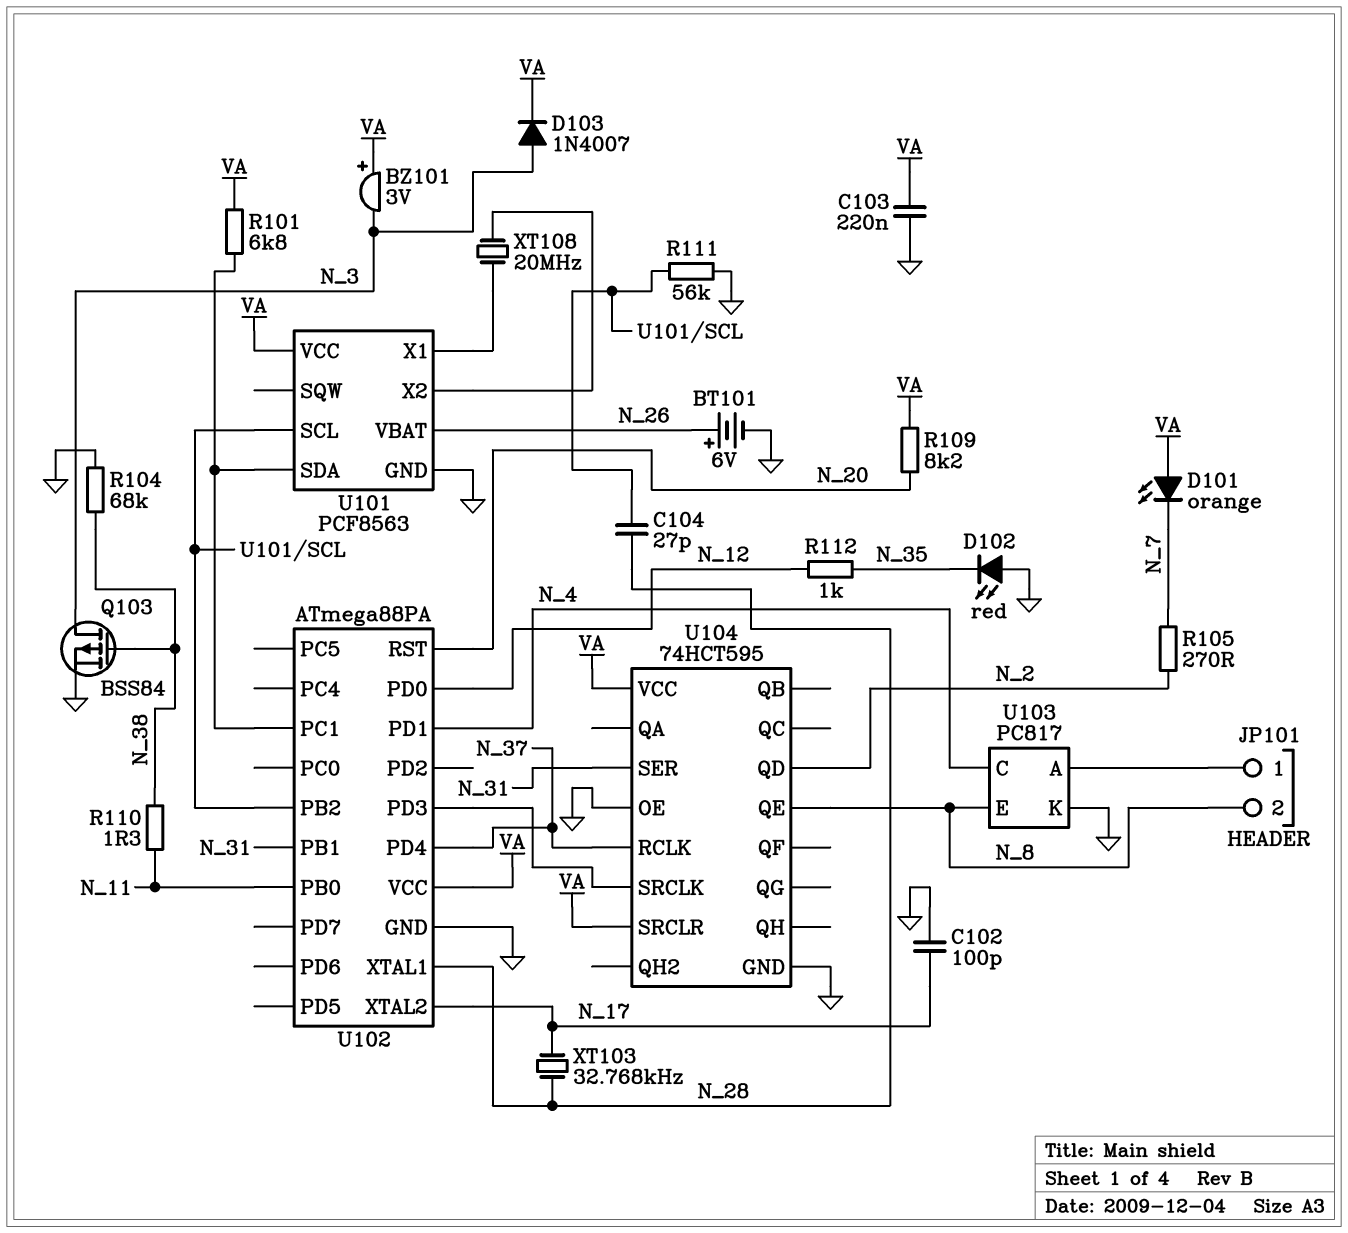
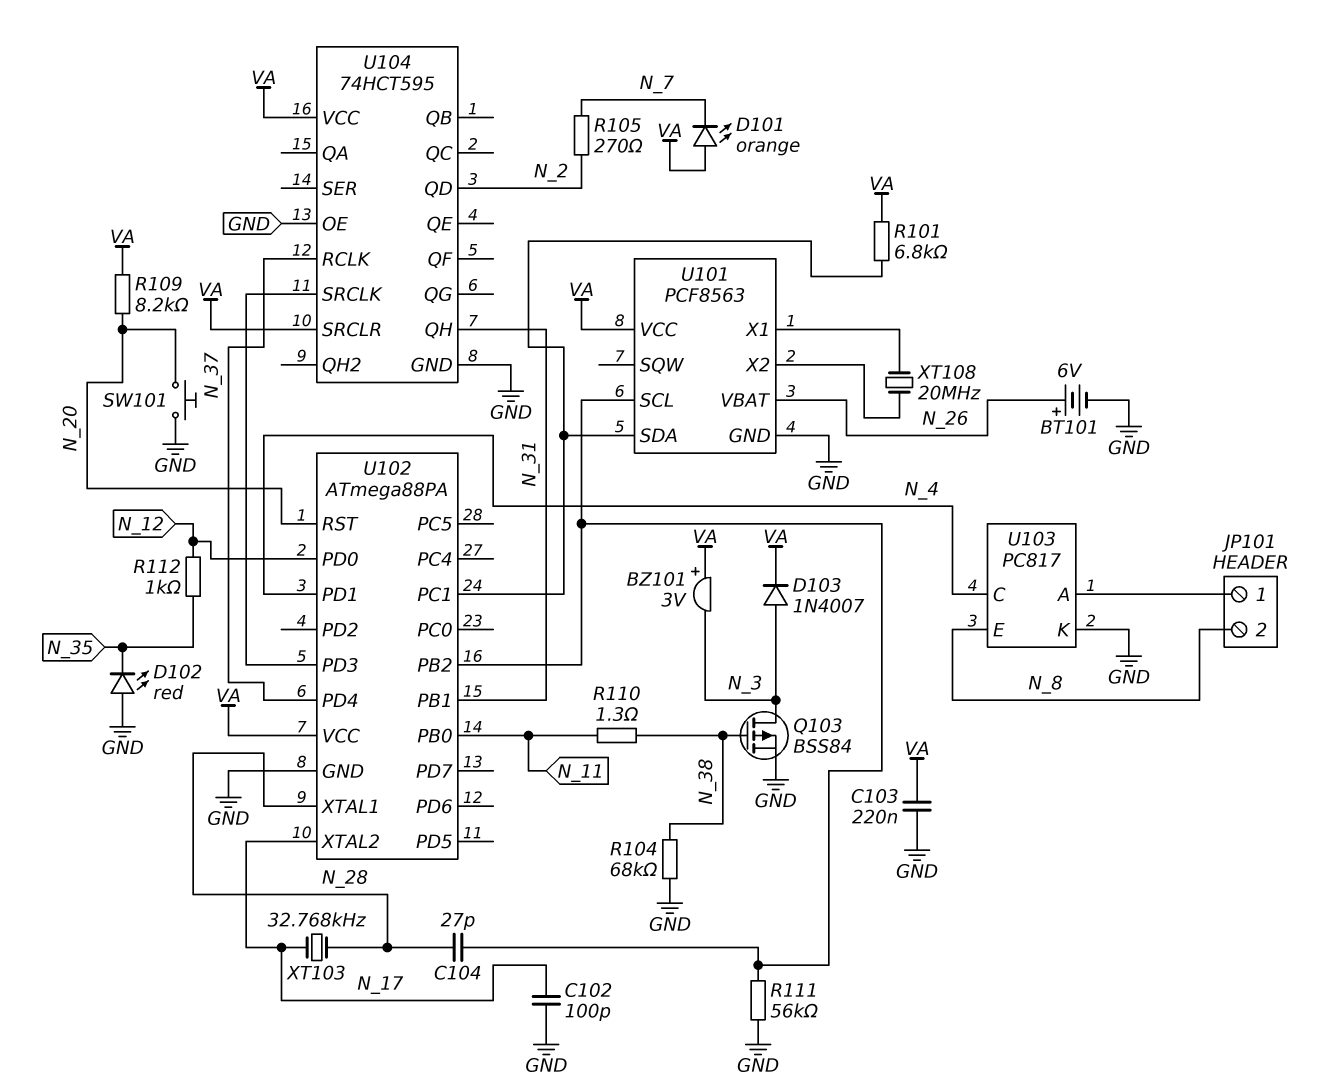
SW101: none -> button (GND, N_20)
U104 pin QE: N_8 -> none
U104 pin QH: none -> N_31
U104 pin SER: N_31 -> none

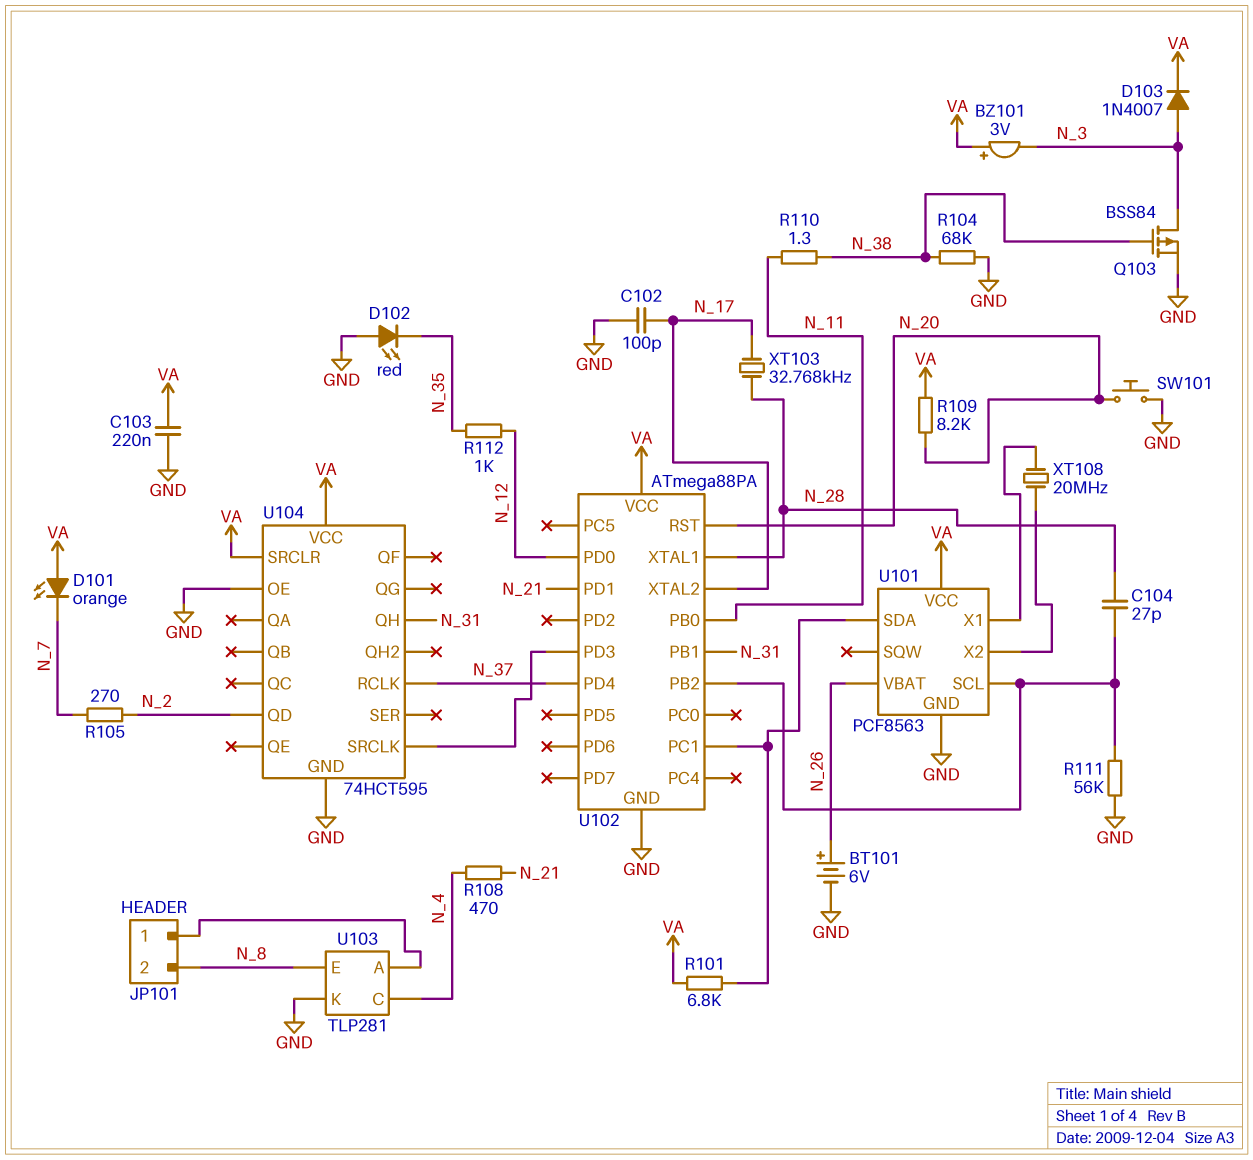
R108: none -> 470 (N_4, N_21)
U102 pin PD1: N_4 -> N_21
U103: PC817 -> TLP281

